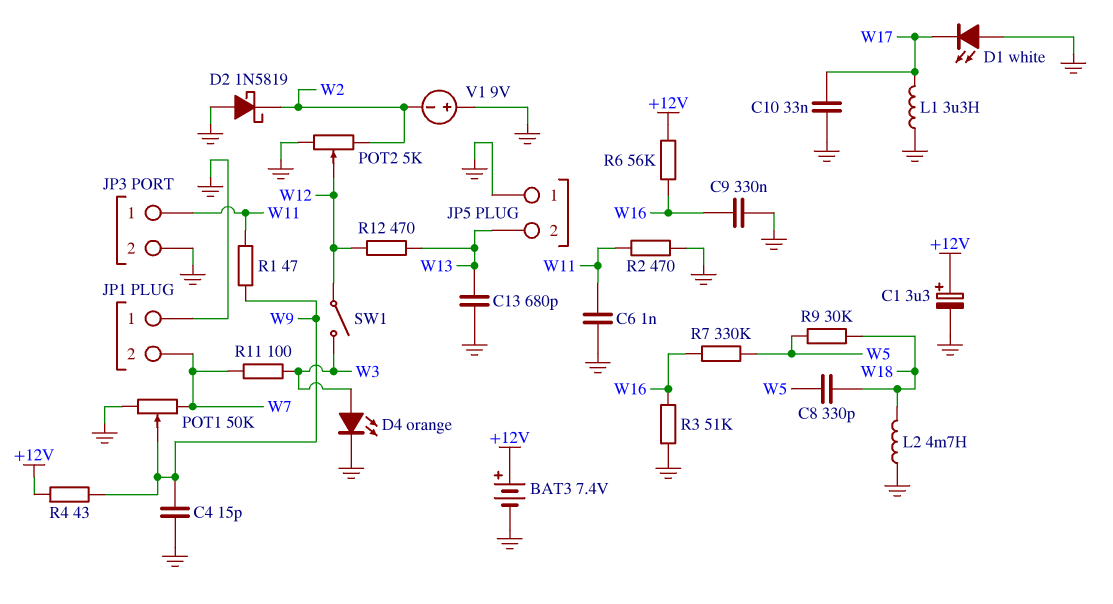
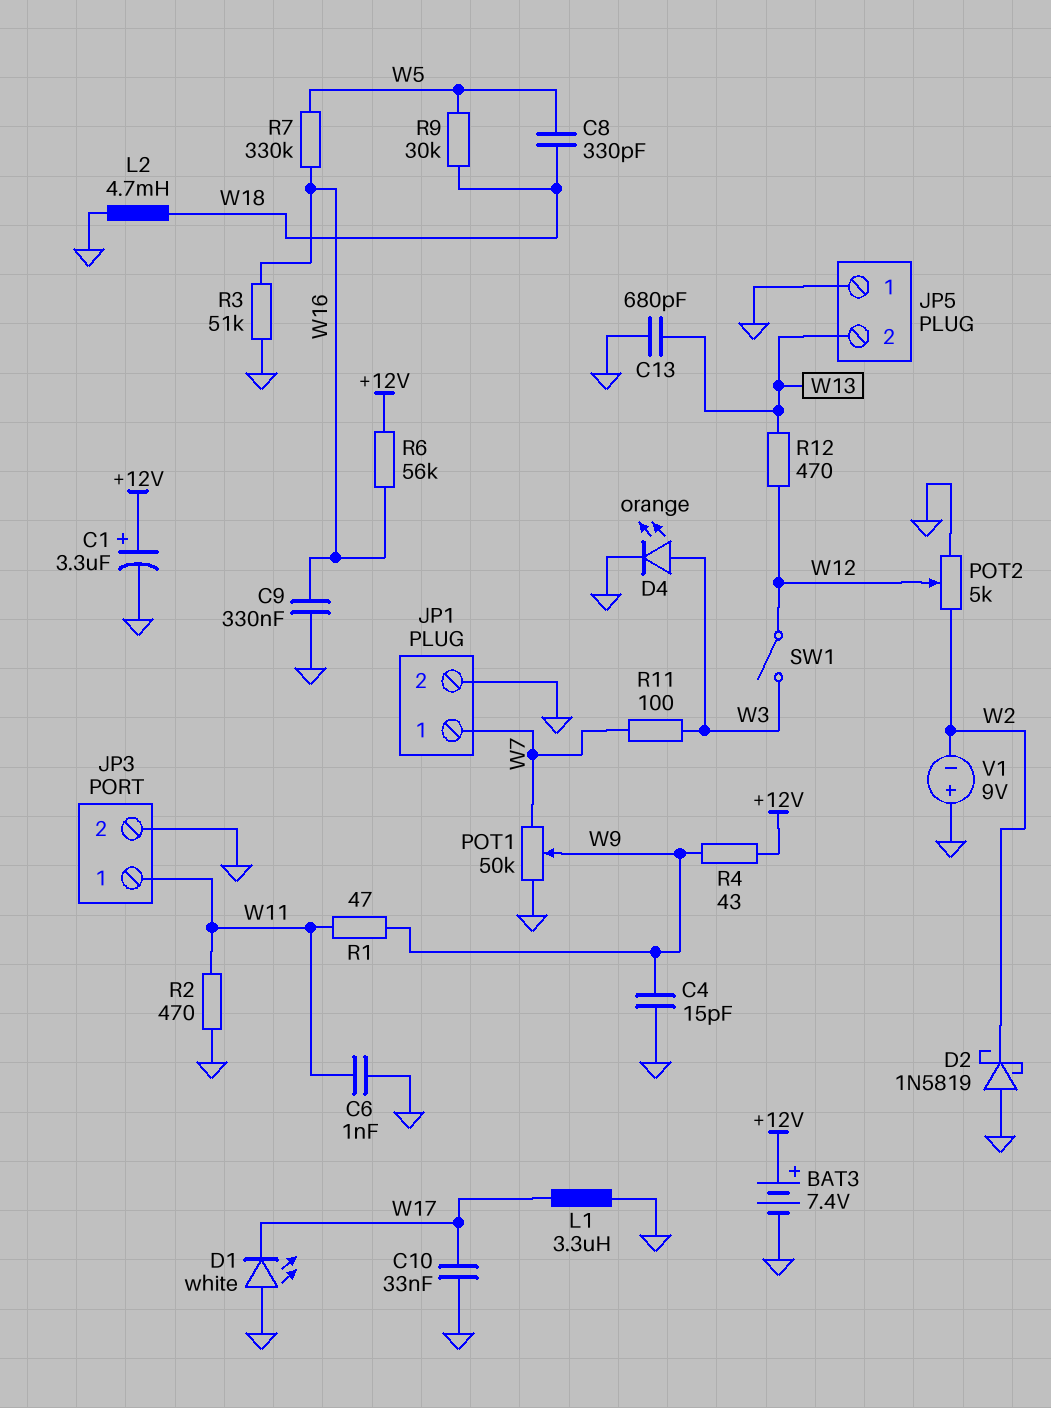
JP1 pin 1: GND -> W7
JP1 pin 2: W7 -> GND

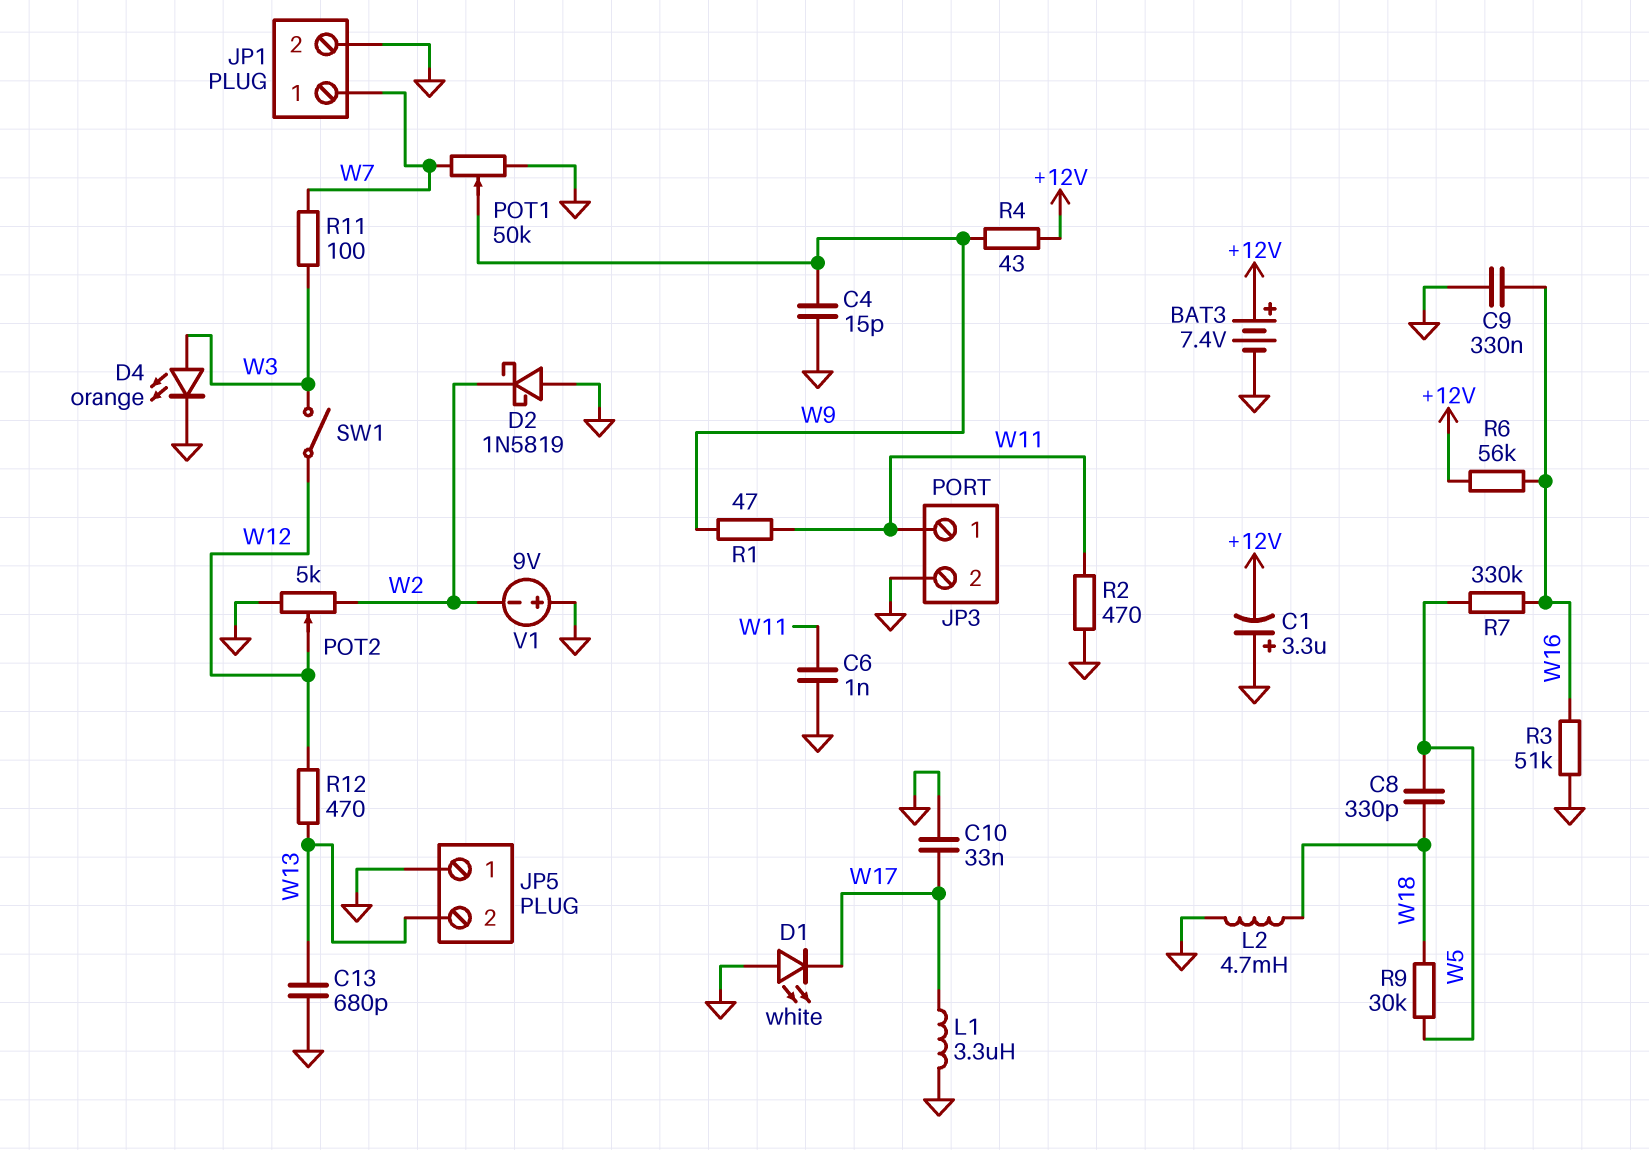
C1: 3.3uF (plus +12V, minus GND) -> 3.3uF (plus GND, minus +12V)

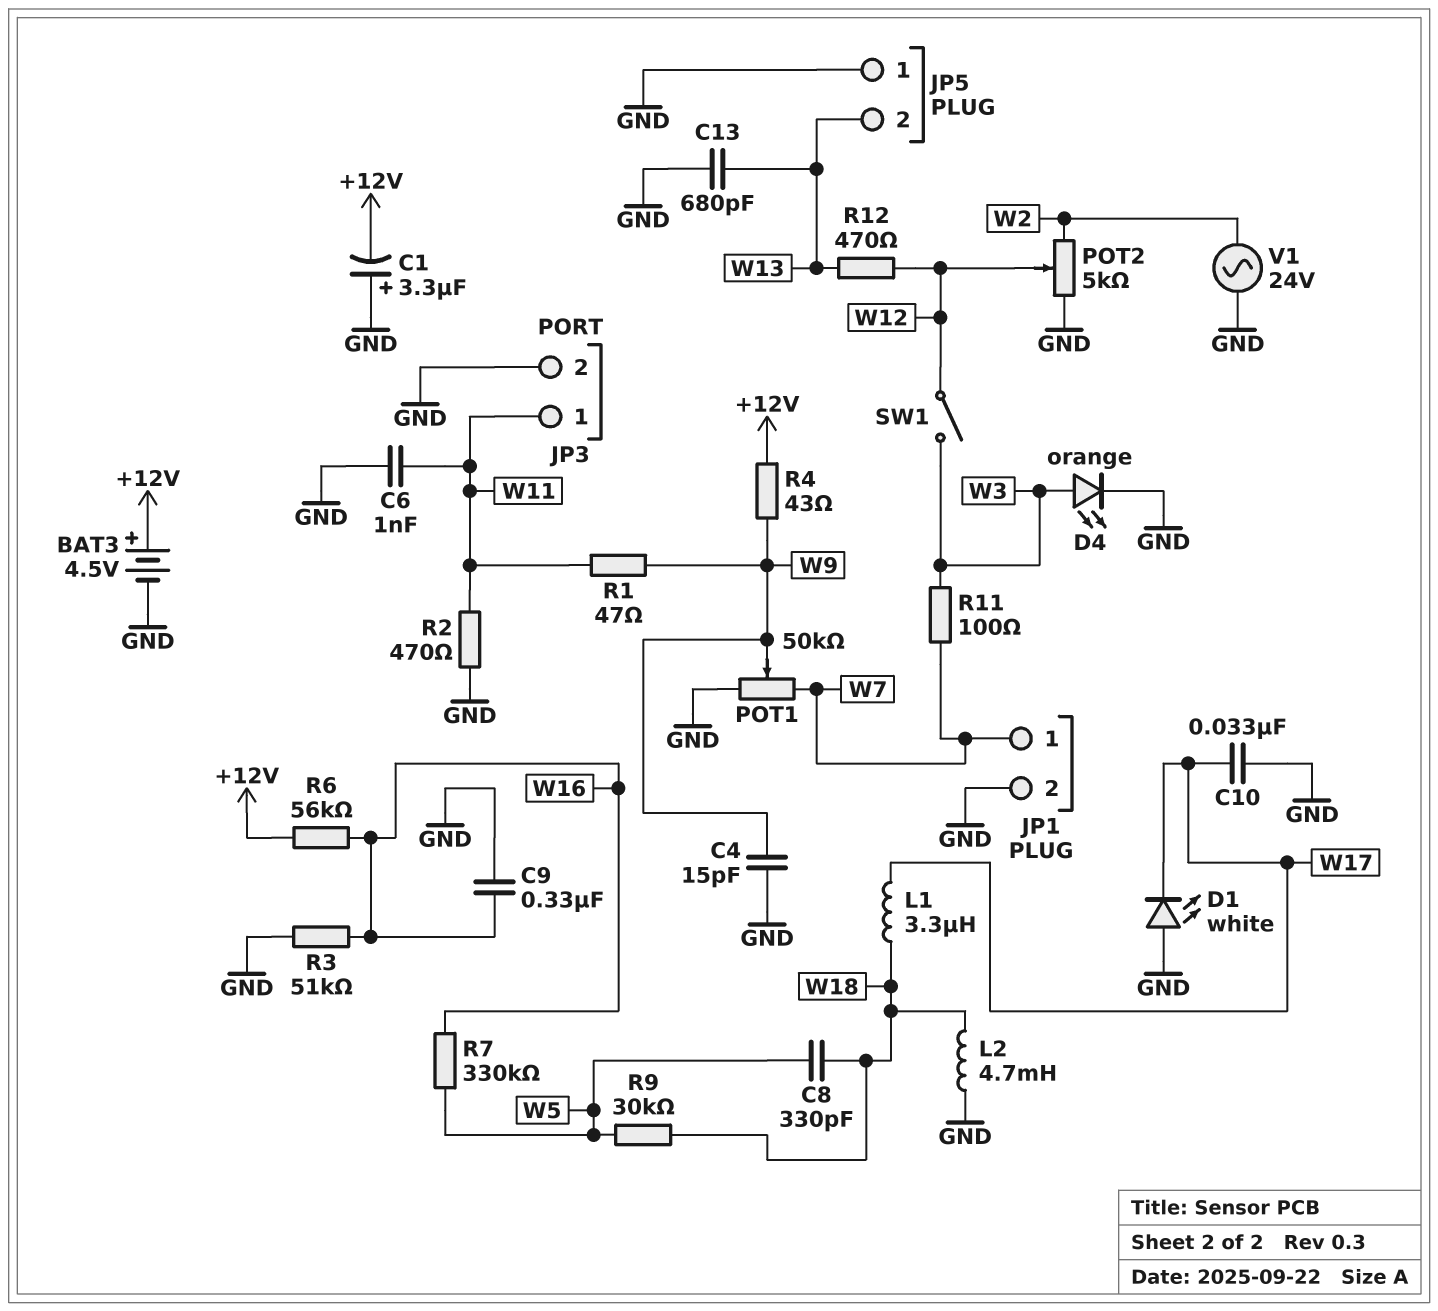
BAT3: 7.4V (plus +12V, minus GND) -> 4.5V (plus +12V, minus GND)
D2: schottky 1N5819 (A GND, K W2) -> none
L1: 3.3uH (GND, W17) -> 3.3uH (W17, W18)
V1: 9V (plus GND, minus W2) -> AC 24V (GND, W2)

